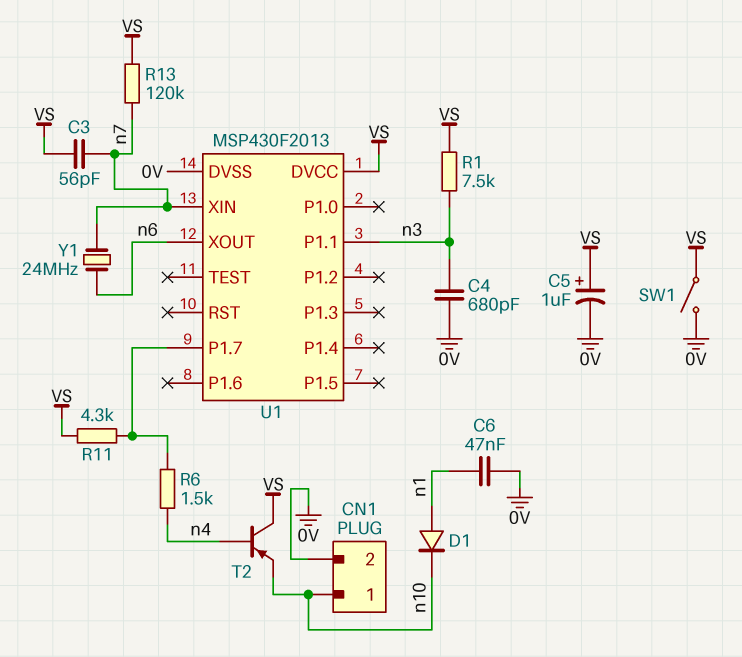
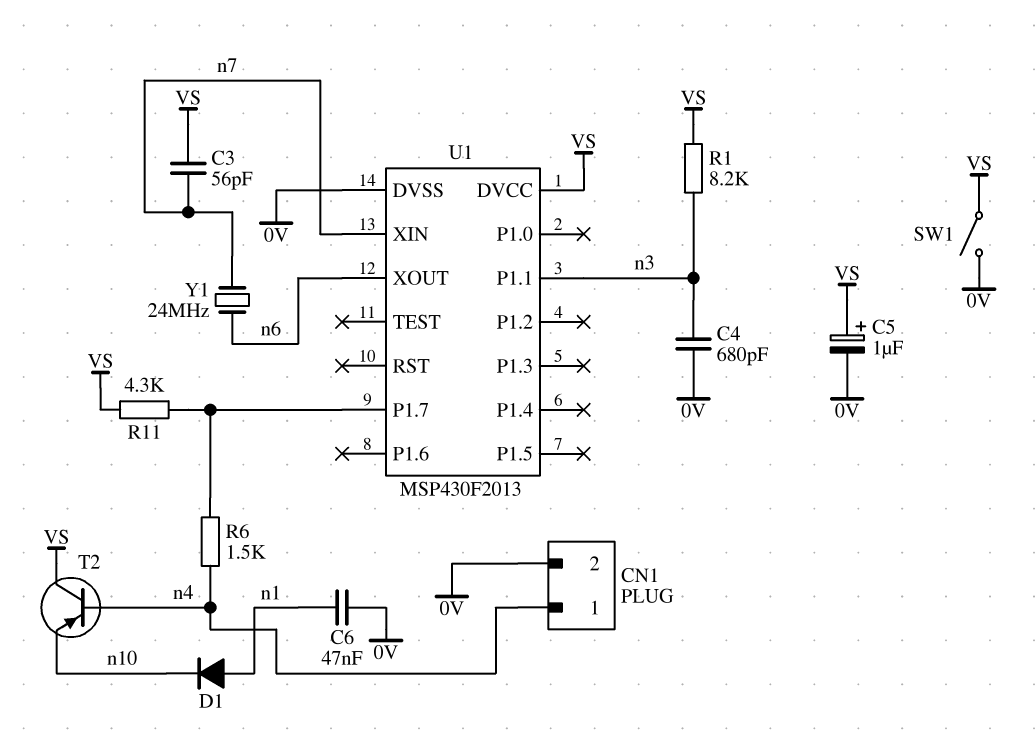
CN1 pin 1: n10 -> n4
R1: 7.5k (VS, n3) -> 8.2k (VS, n3)
R13: 120k (VS, n7) -> none

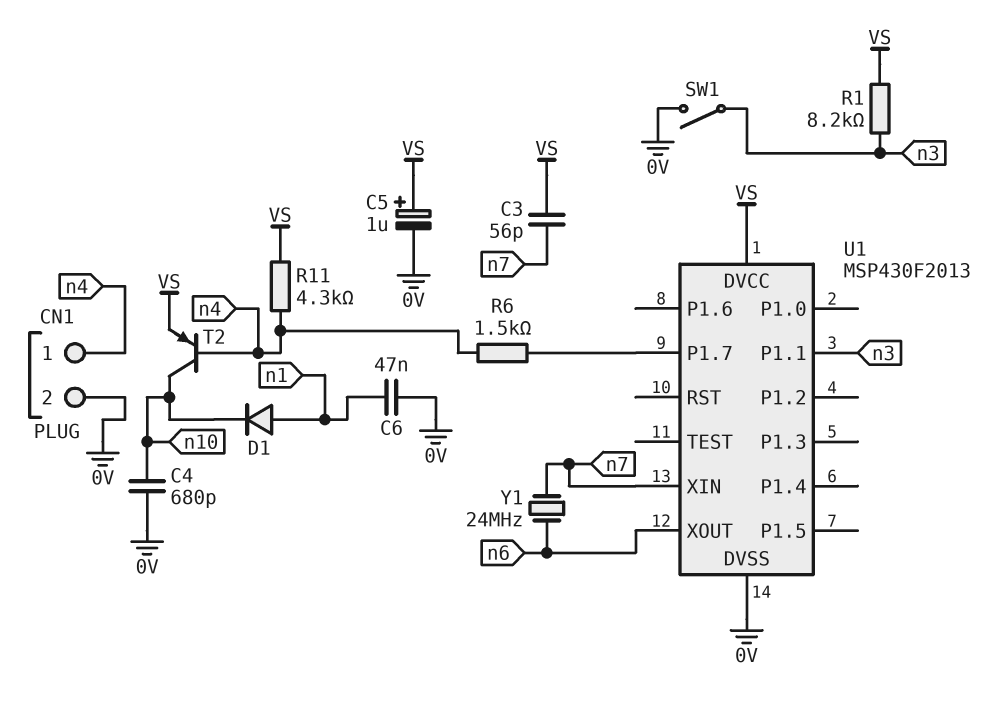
C4: 680pF (0V, n3) -> 680pF (0V, n10)
R11: 4.3k (U1/P1.7, VS) -> 4.3k (VS, n4)
SW1: switch (0V, VS) -> switch (0V, n3)
T2: PNP (B n4, C VS, E n10) -> PNP (B n4, C n10, E VS)

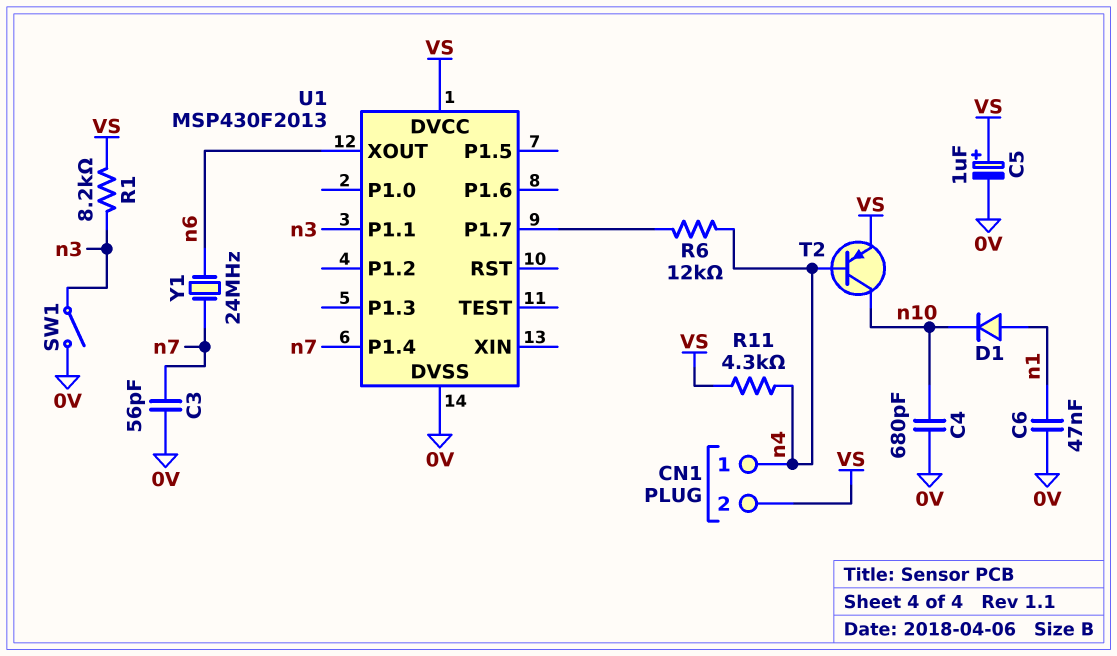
C3: 56pF (VS, n7) -> 56pF (0V, n7)
CN1 pin 2: 0V -> VS
R6: 1.5k (U1/P1.7, n4) -> 12k (U1/P1.7, n4)
U1 pin P1.4: none -> n7
U1 pin XIN: n7 -> none

